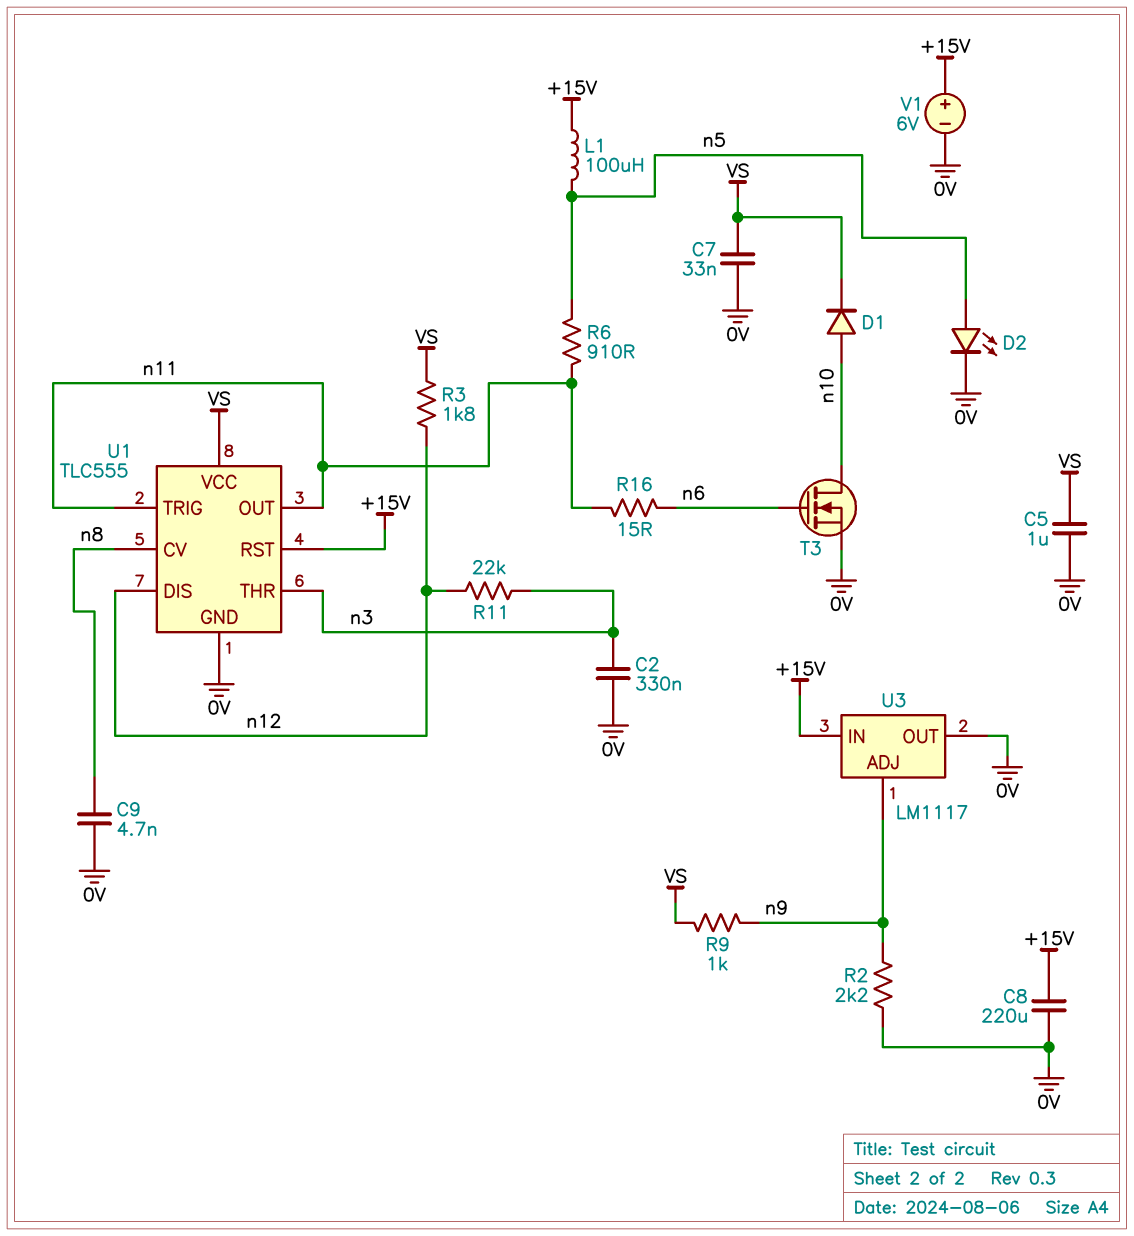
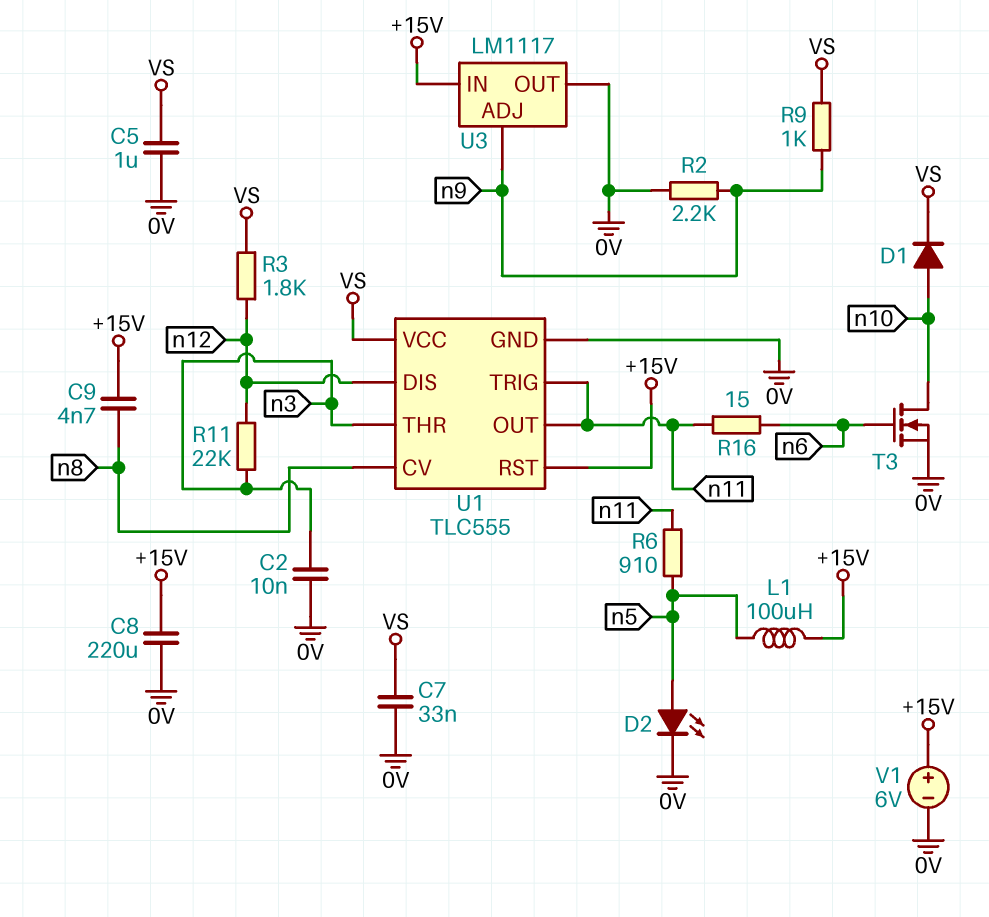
C2: 330nF (0V, n3) -> 10nF (0V, n3)
C9: 4.7nF (0V, n8) -> 4.7nF (+15V, n8)

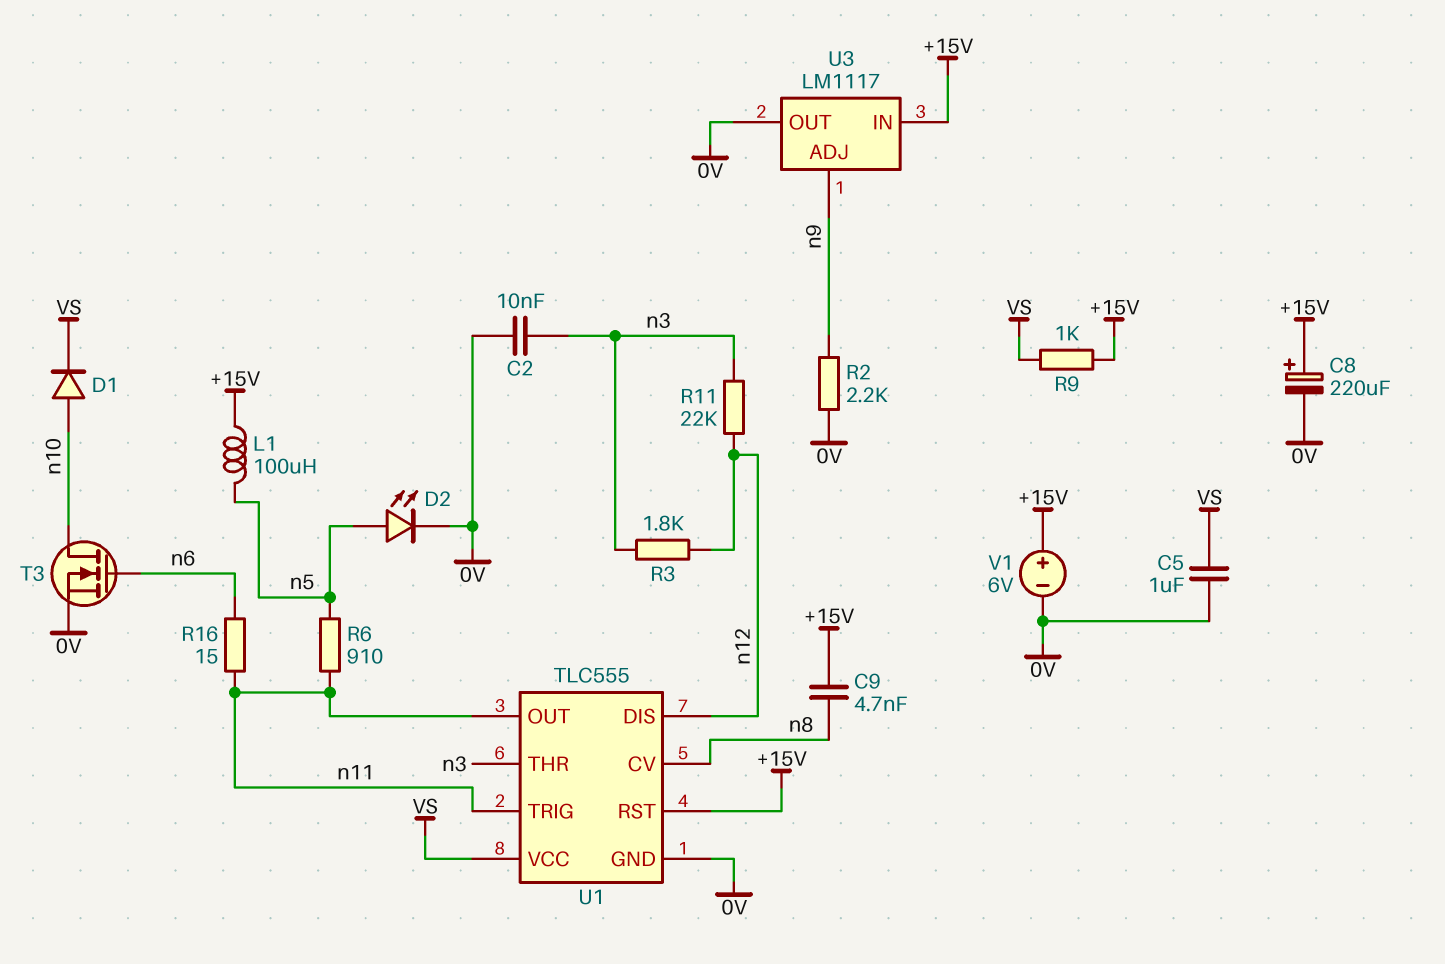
C7: 33nF (0V, VS) -> none
C8: 220uF (+15V, 0V) -> 220uF (plus +15V, minus 0V)
R3: 1.8k (VS, n12) -> 1.8k (n3, n12)
R9: 1k (VS, n9) -> 1k (+15V, VS)

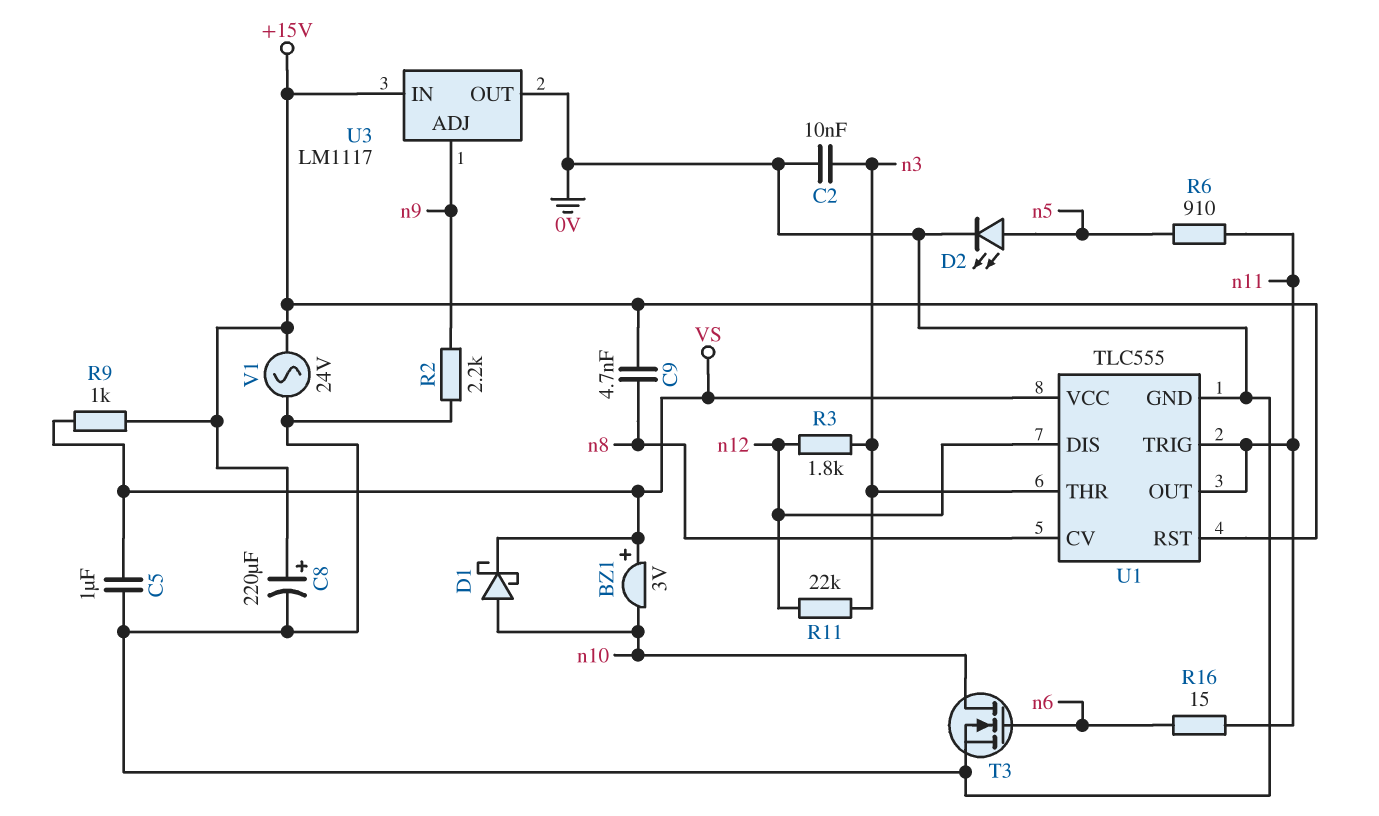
BZ1: none -> buzzer 3V (plus VS, minus n10)
D1: diode (A n10, K VS) -> schottky (A n10, K VS)
L1: 100uH (+15V, n5) -> none
V1: 6V (plus +15V, minus 0V) -> AC 24V (+15V, 0V)

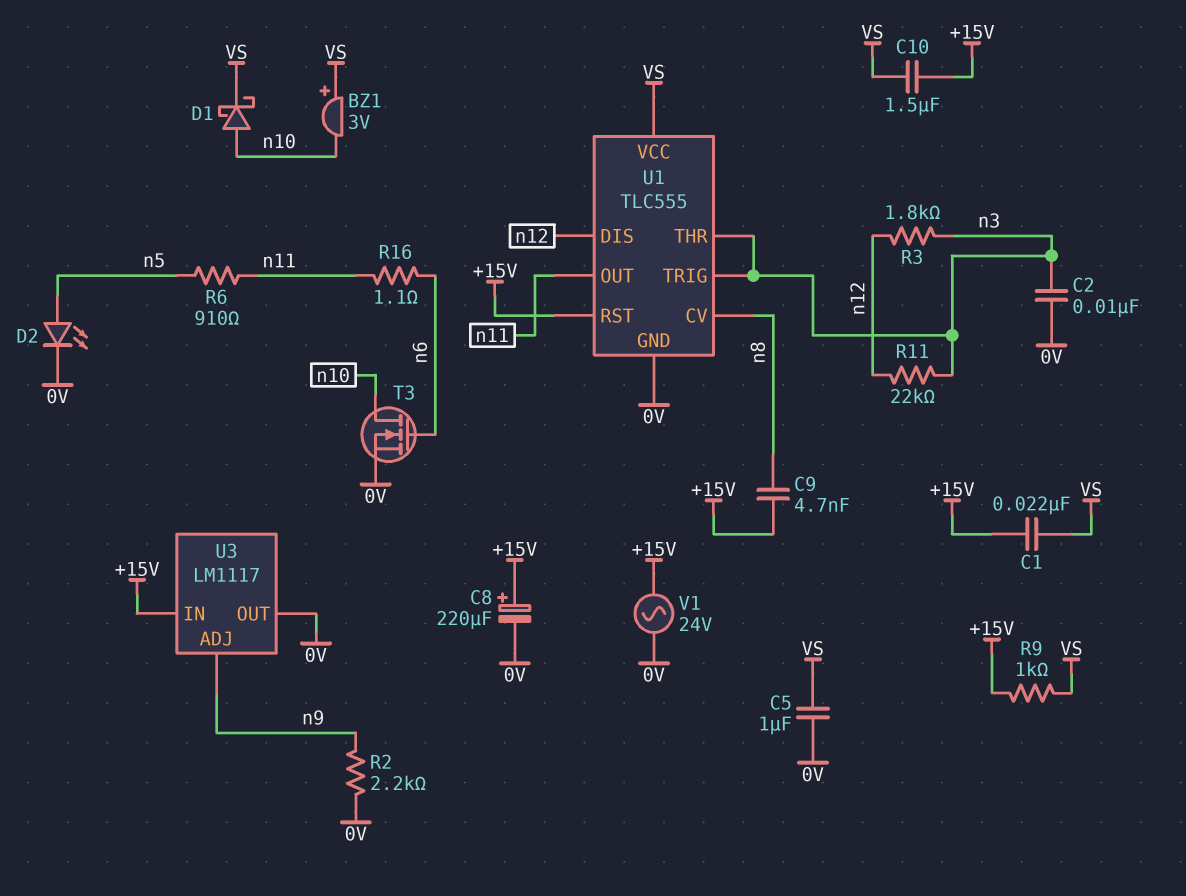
C1: none -> 22nF (+15V, VS)
C10: none -> 1.5uF (+15V, VS)
R16: 15 (n6, n11) -> 1.1 (n6, n11)
U1 pin TRIG: n11 -> n3

